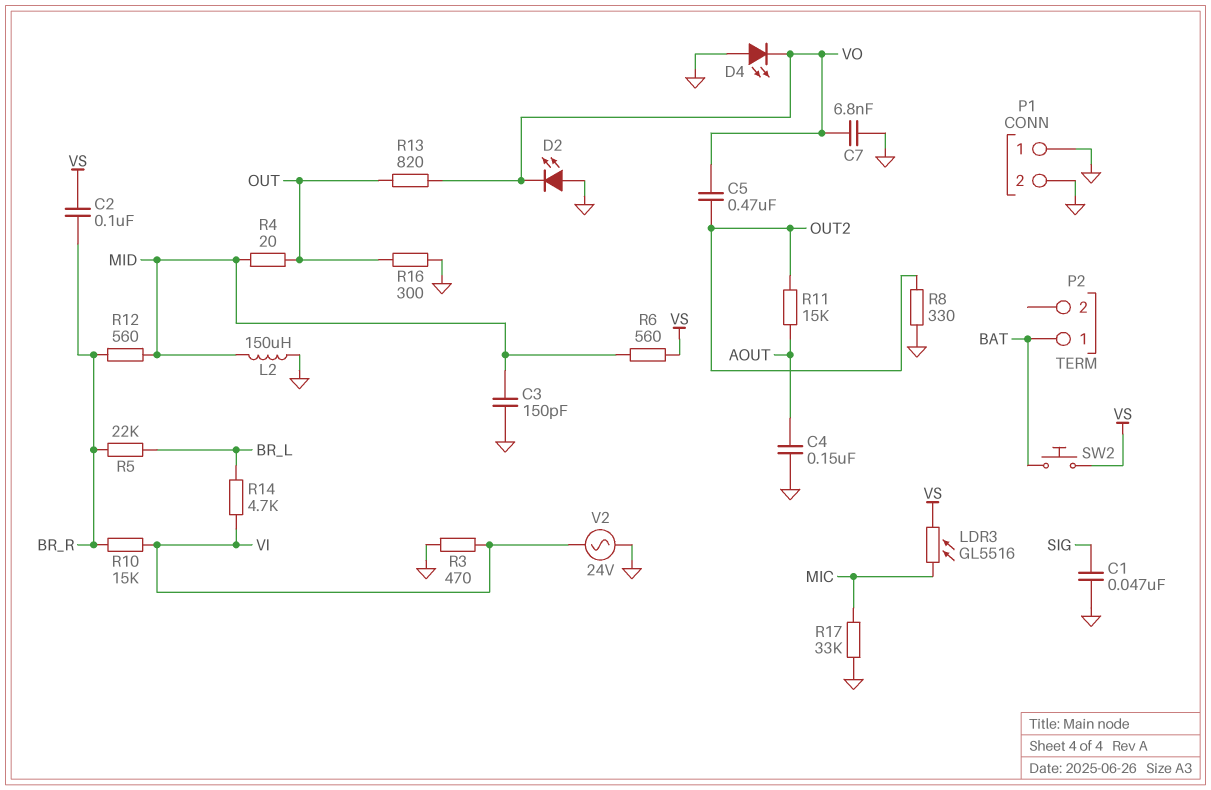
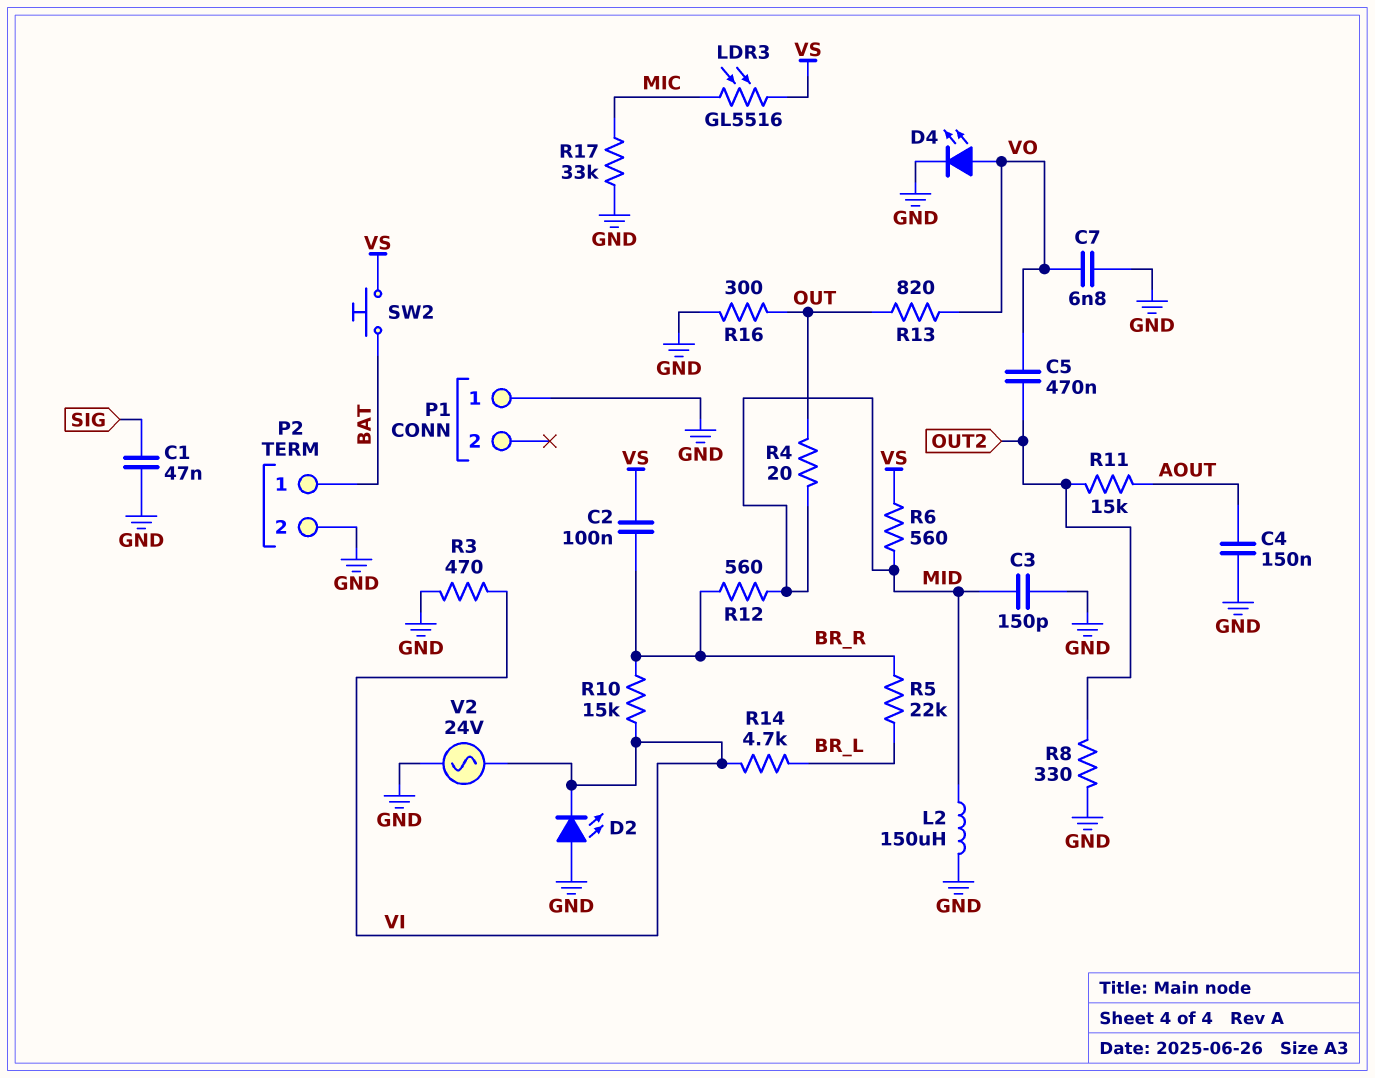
D2: LED (A GND, K VO) -> LED (A GND, K VI)
D4: LED (A GND, K VO) -> LED (A VO, K GND)
P1 pin 2: GND -> none
P2 pin 2: none -> GND

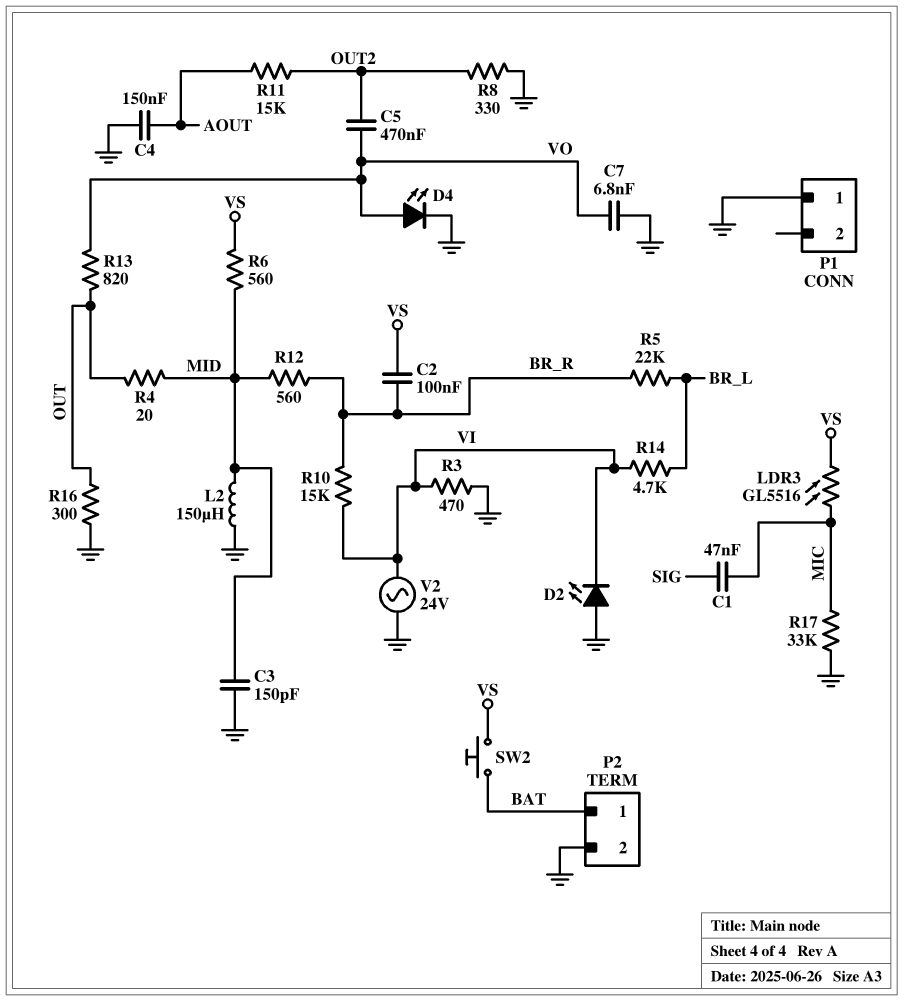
C1: 47nF (GND, SIG) -> 47nF (MIC, SIG)

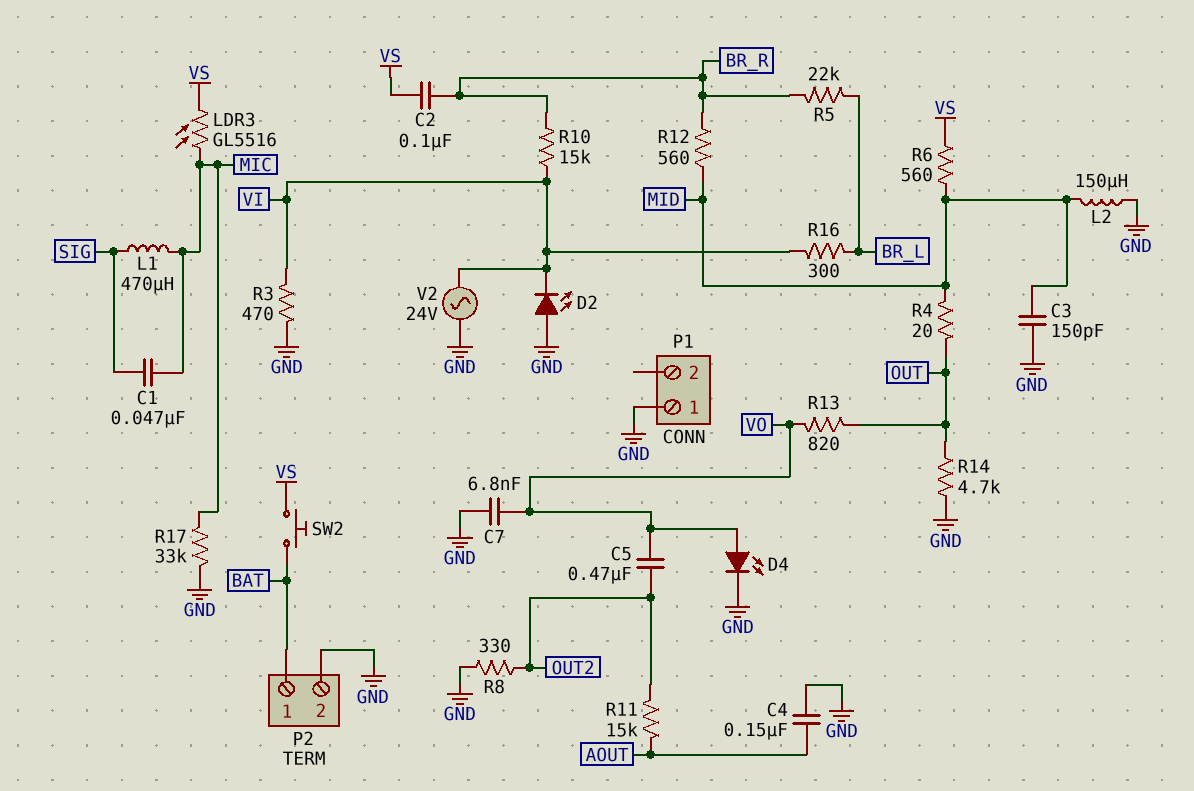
L1: none -> 470uH (MIC, SIG)
R14: 4.7k (BR_L, VI) -> 4.7k (GND, OUT)
R16: 300 (GND, OUT) -> 300 (BR_L, VI)

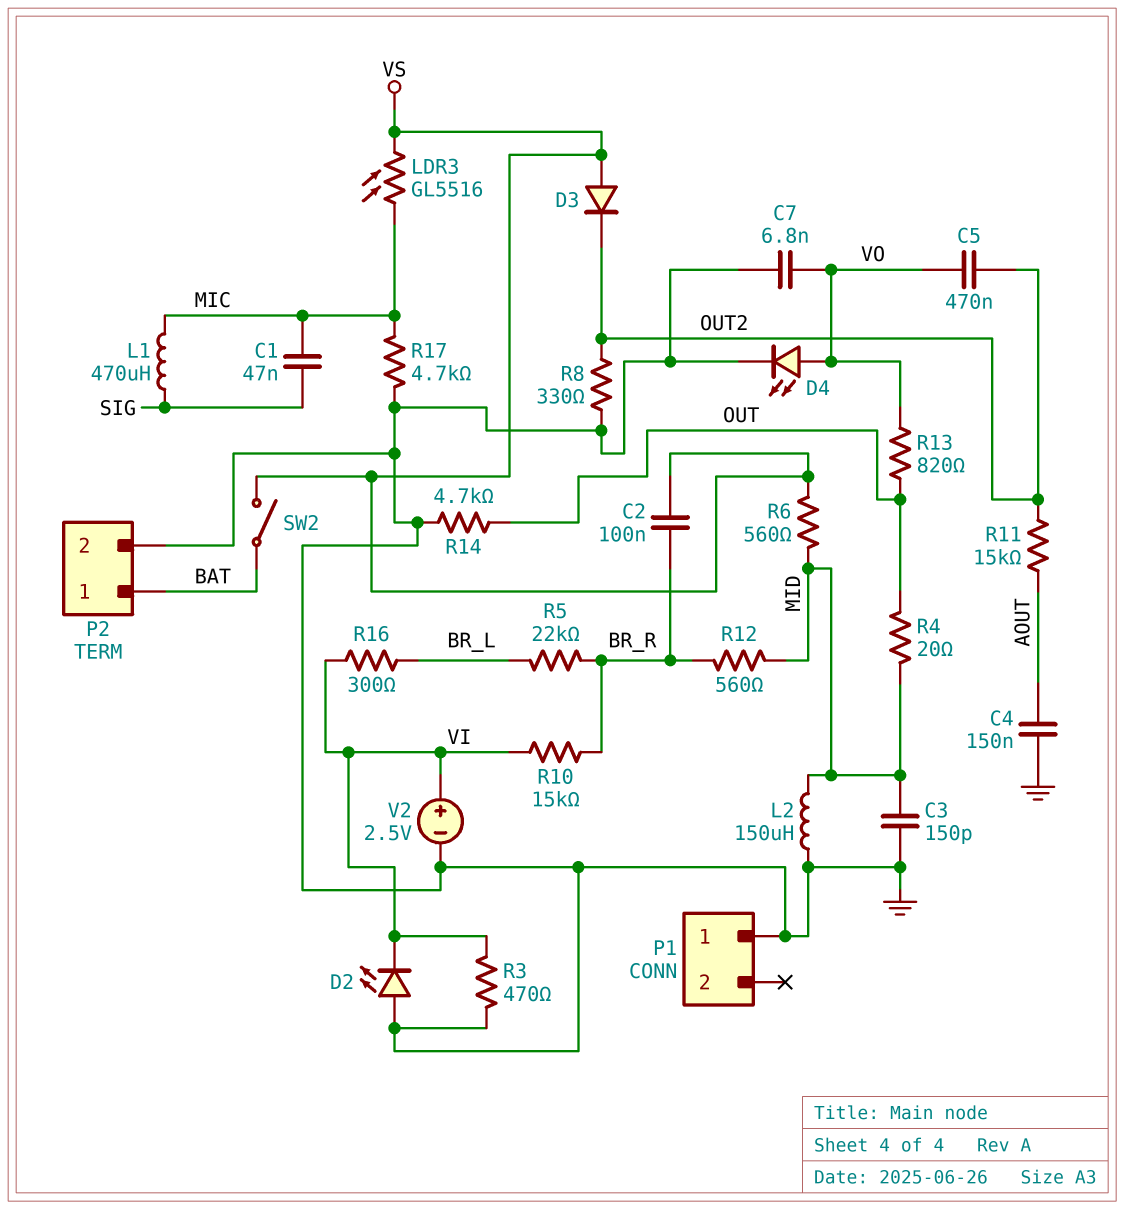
D3: none -> diode (A VS, K OUT2)
R17: 33k (GND, MIC) -> 4.7k (GND, MIC)
SW2: button (BAT, VS) -> switch (BAT, VS)
V2: AC 24V (GND, VI) -> 2.5V (plus VI, minus GND)

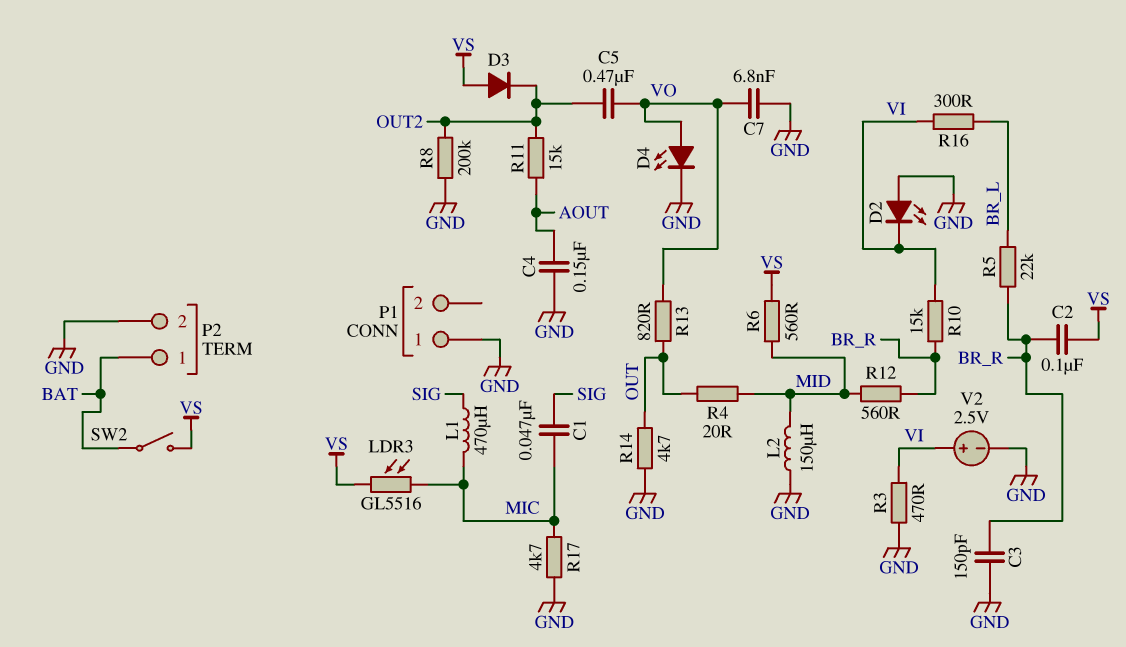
C3: 150pF (GND, MID) -> 150pF (BR_R, GND)
R8: 330 (GND, OUT2) -> 200k (GND, OUT2)

